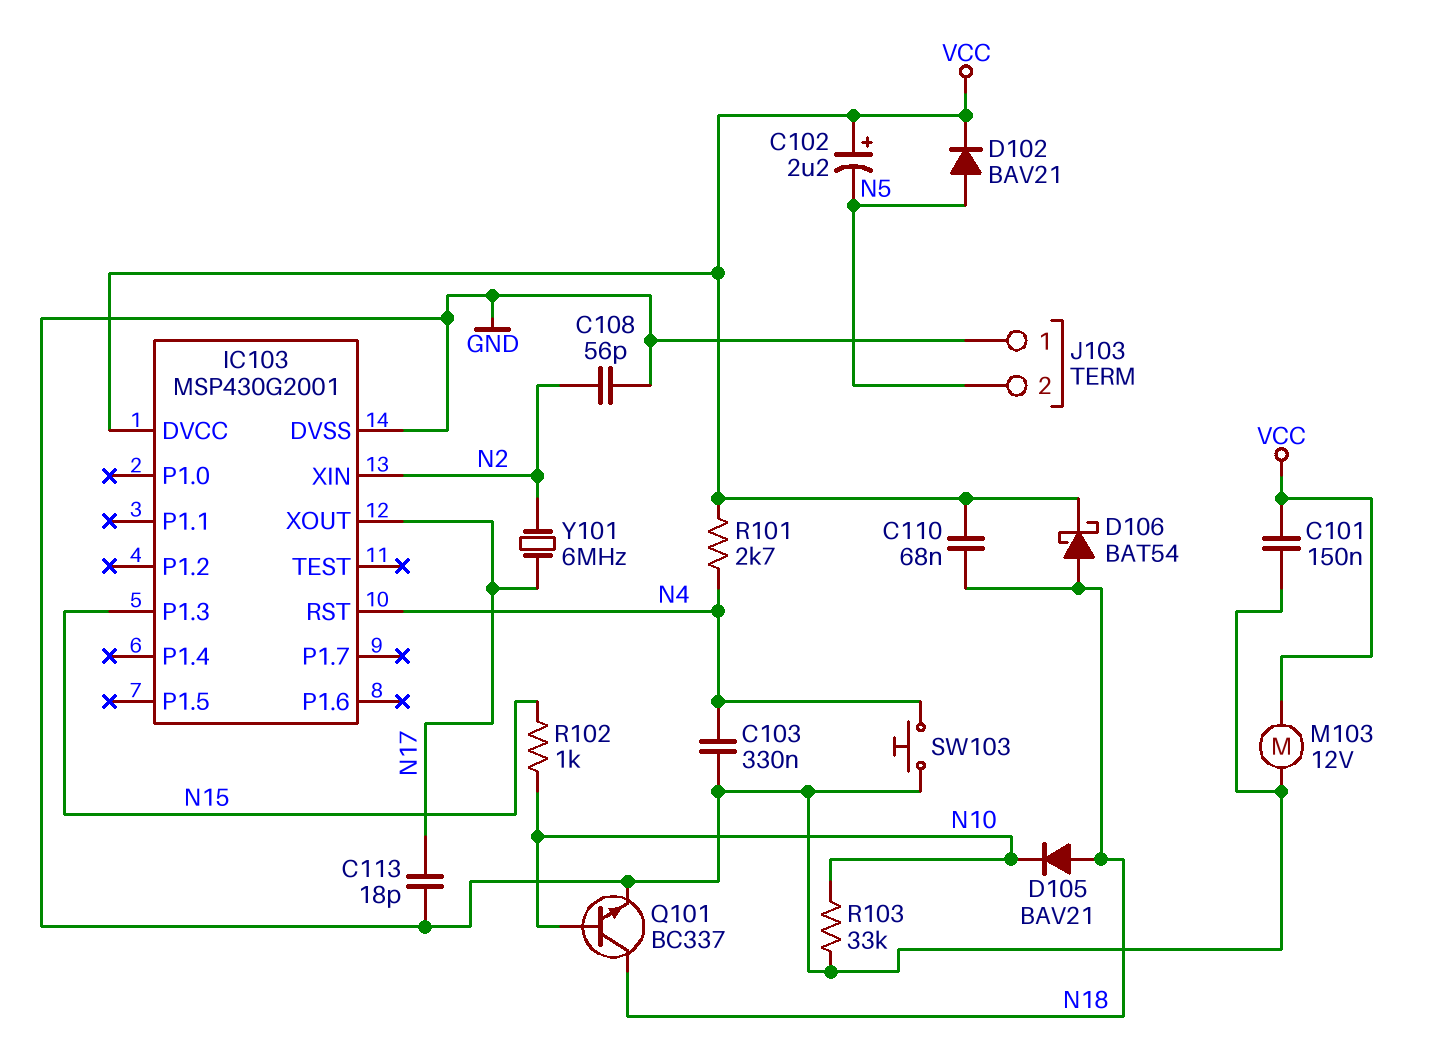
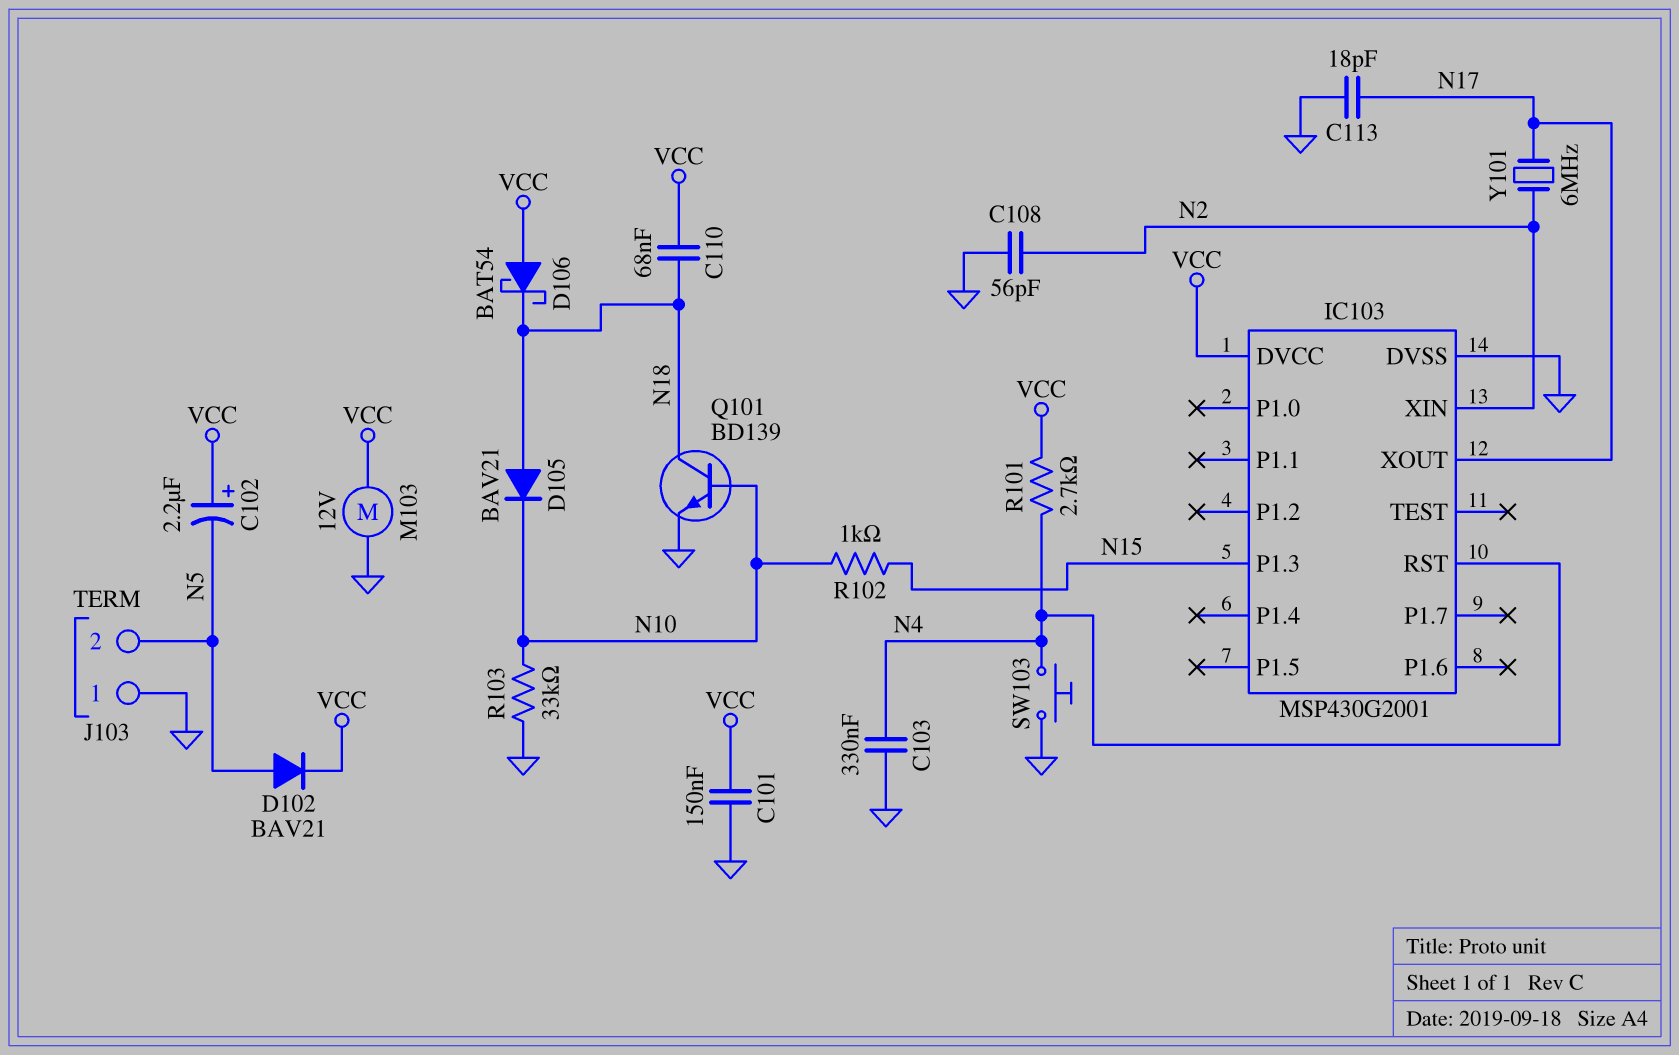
D106: schottky BAT54 (A N18, K VCC) -> schottky BAT54 (A VCC, K N18)
Q101: NPN BC337 (B N10, C N18, E GND) -> NPN BD139 (B N10, C N18, E GND)

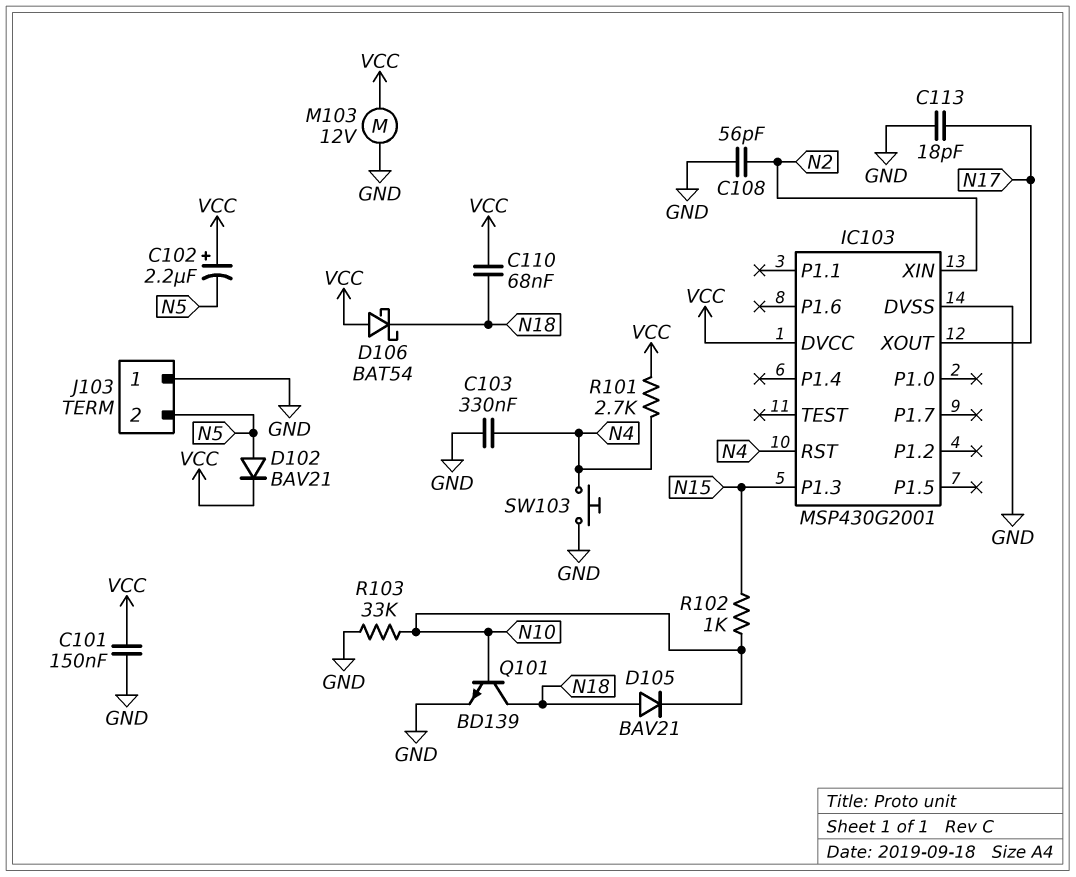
Y101: 6MHz (N2, N17) -> none

